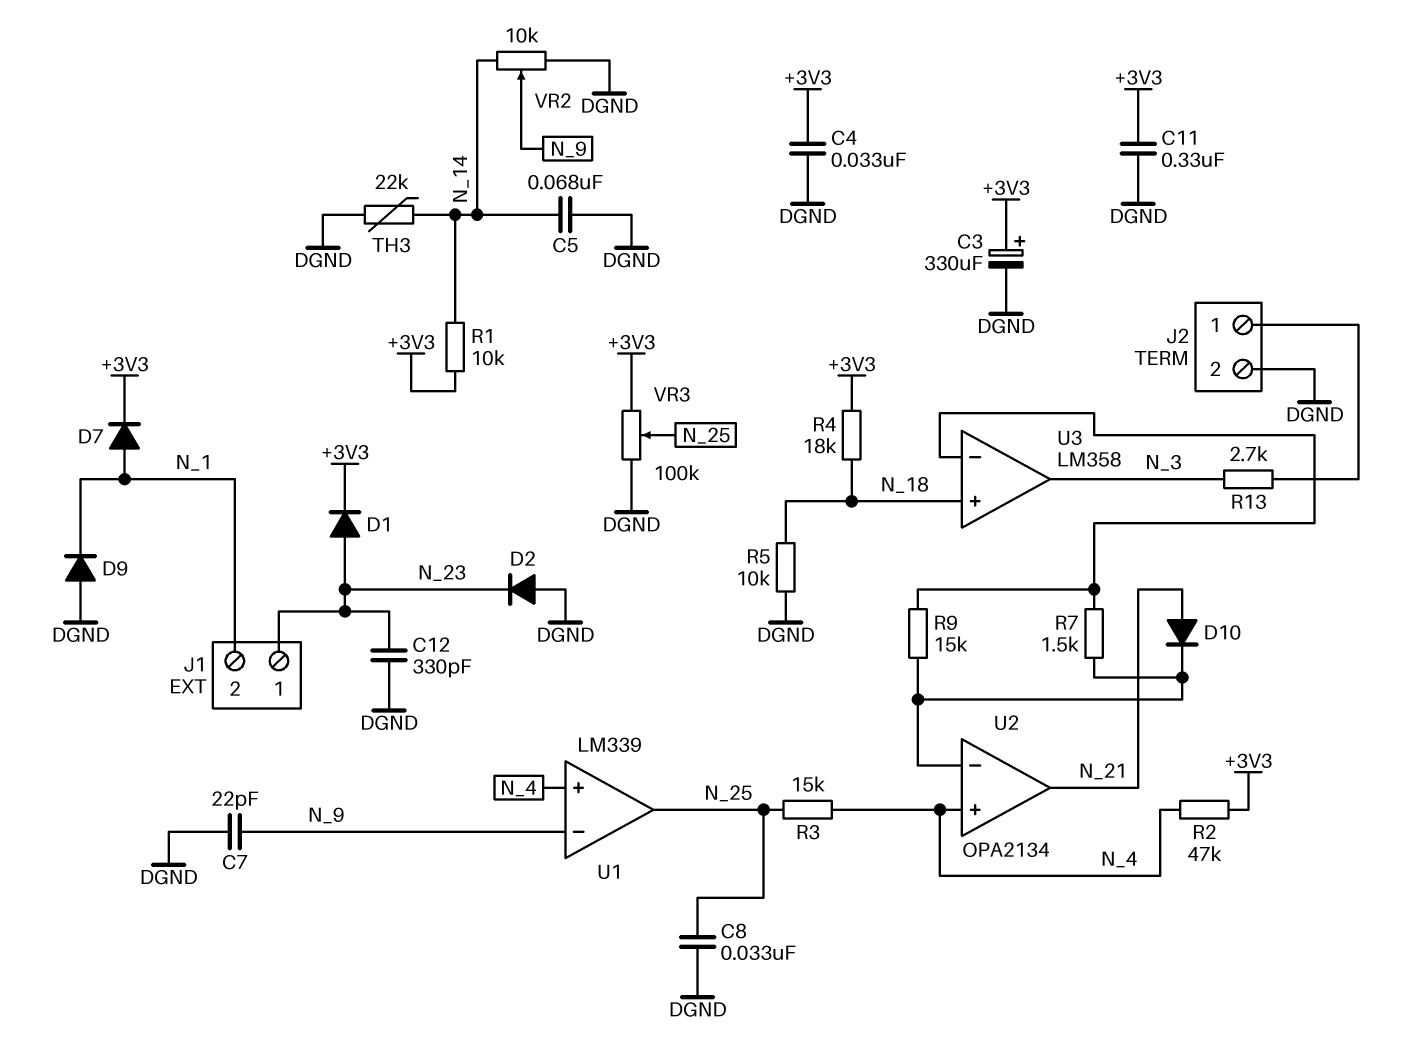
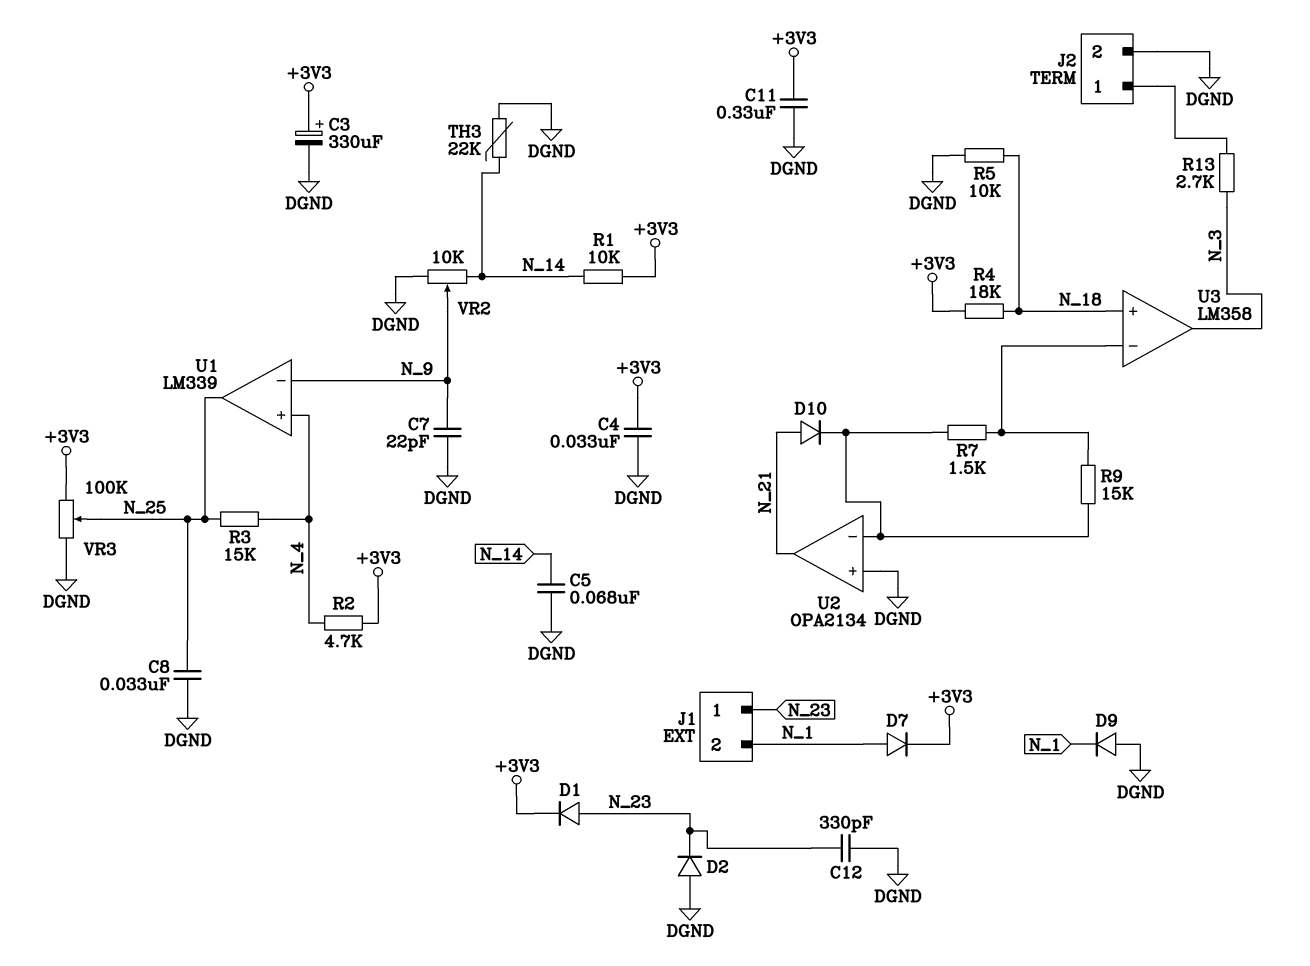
R2: 47k (+3V3, N_4) -> 4.7k (+3V3, N_4)
U2 pin in+: N_4 -> DGND

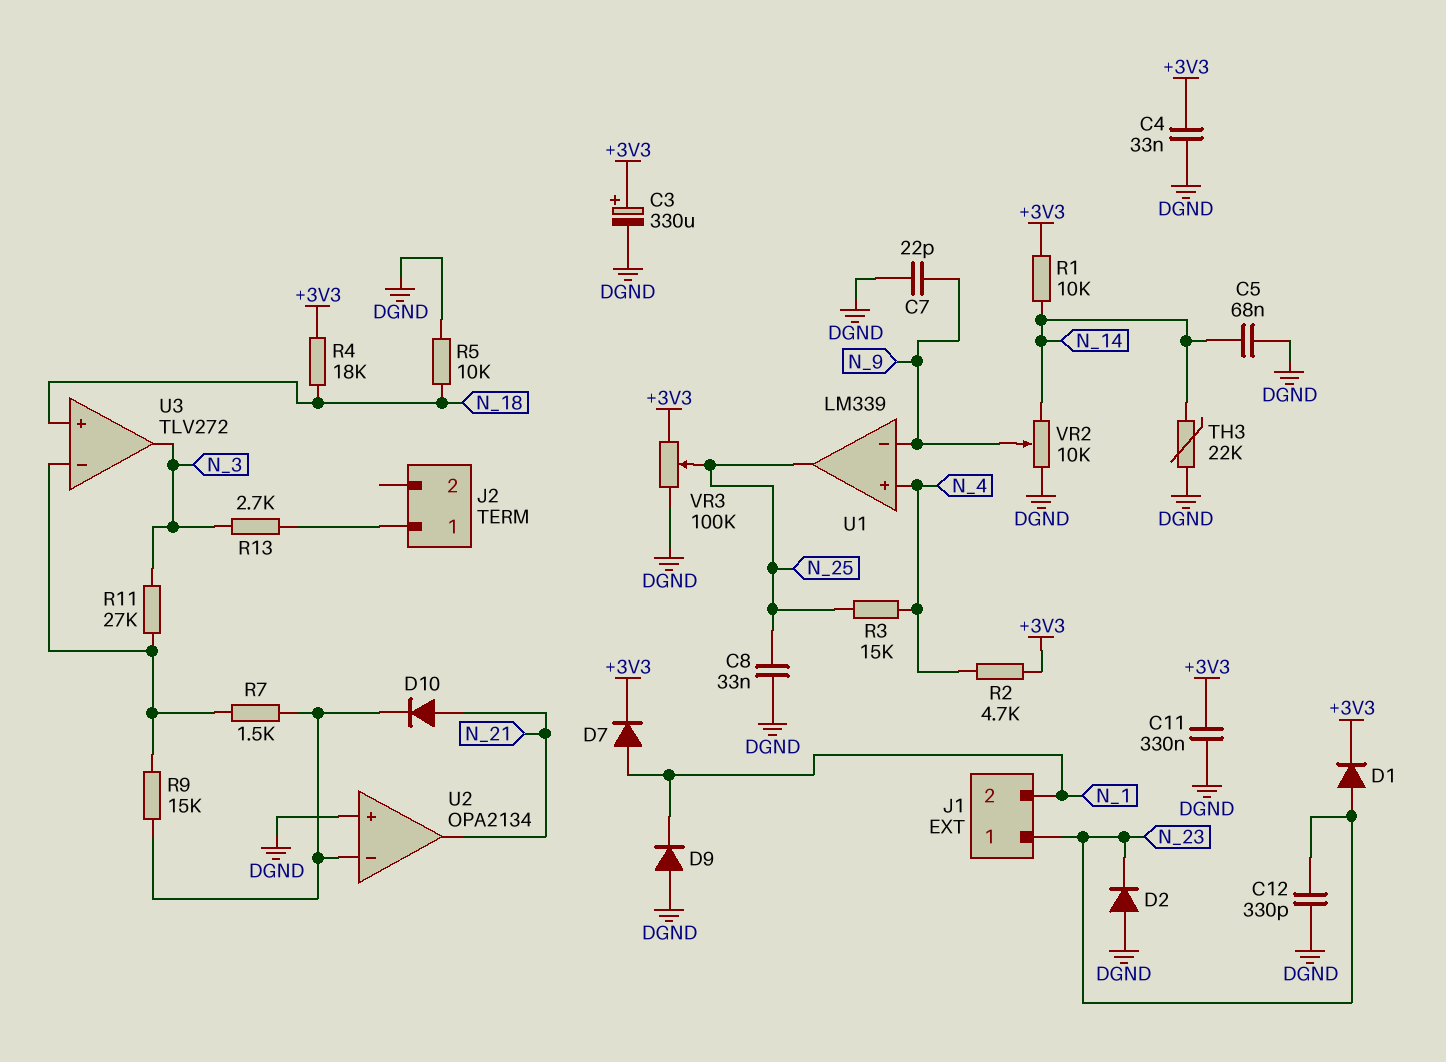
J2 pin 2: DGND -> none
R11: none -> 27k (N_3, U3/in-)
U3: LM358 -> TLV272

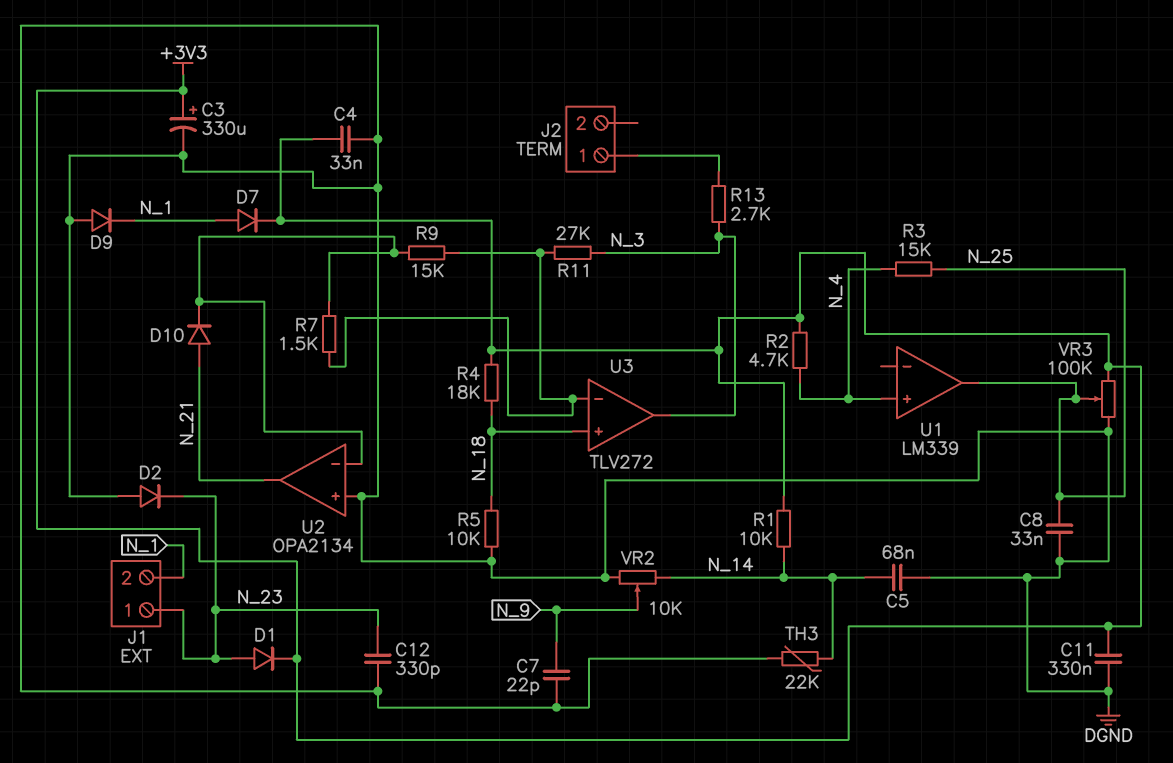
U1 pin in-: N_9 -> none

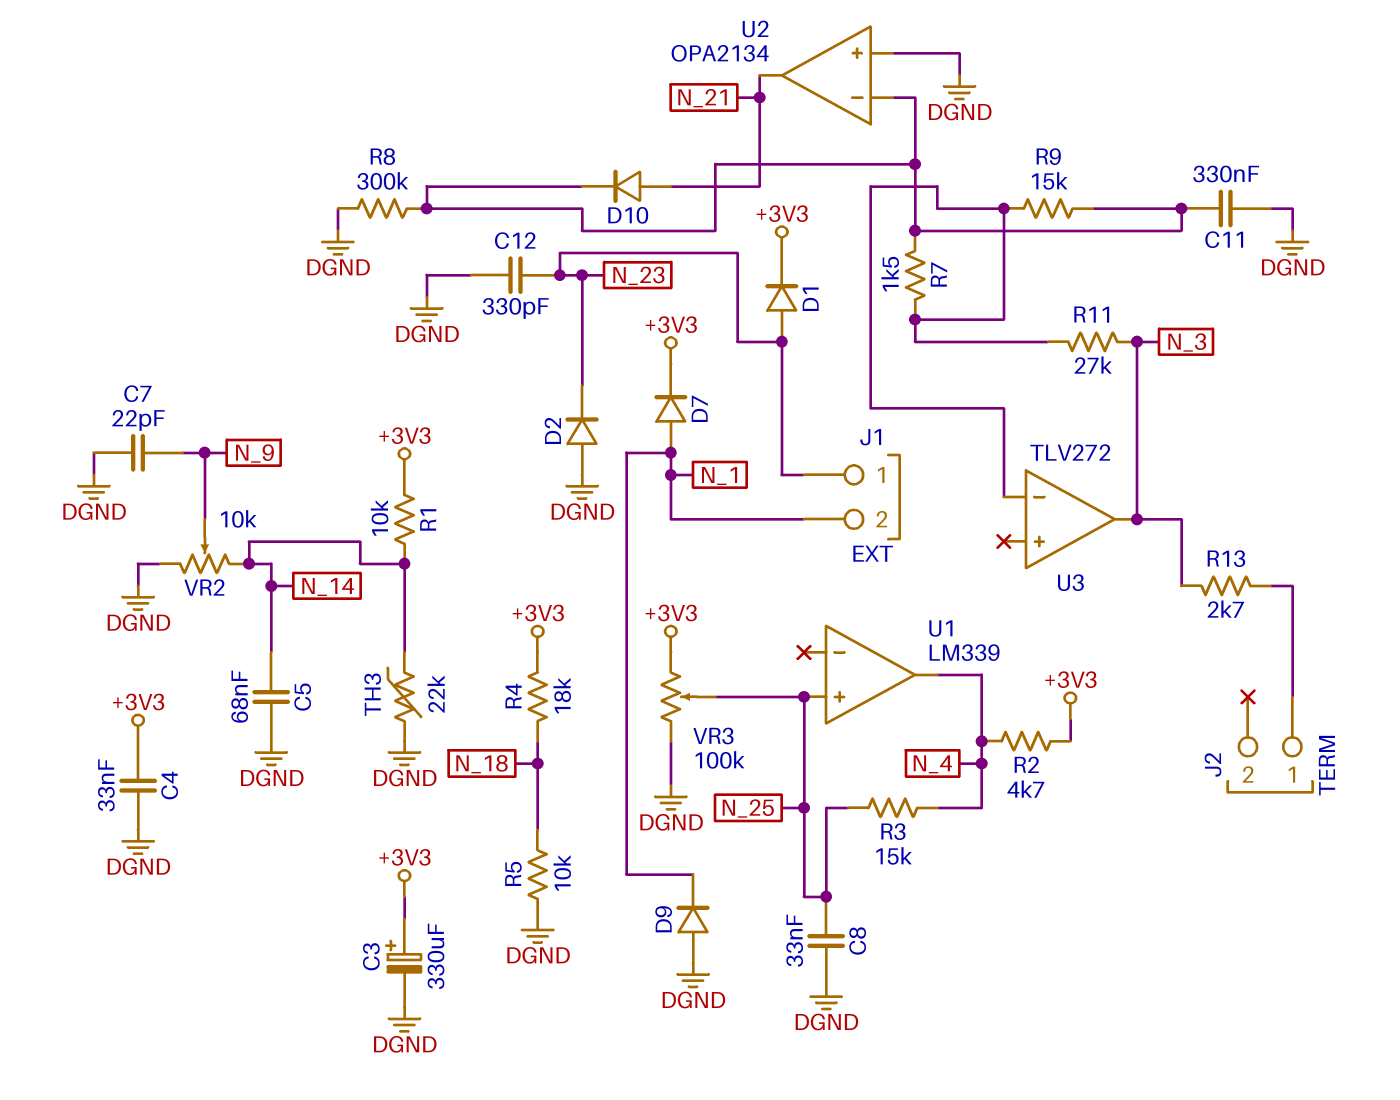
C11: 330nF (+3V3, DGND) -> 330nF (DGND, U2/in-)
R8: none -> 300k (DGND, U2/in-)
U1 pin in+: N_4 -> N_25
U1 pin out: N_25 -> N_4
U3 pin in+: N_18 -> none

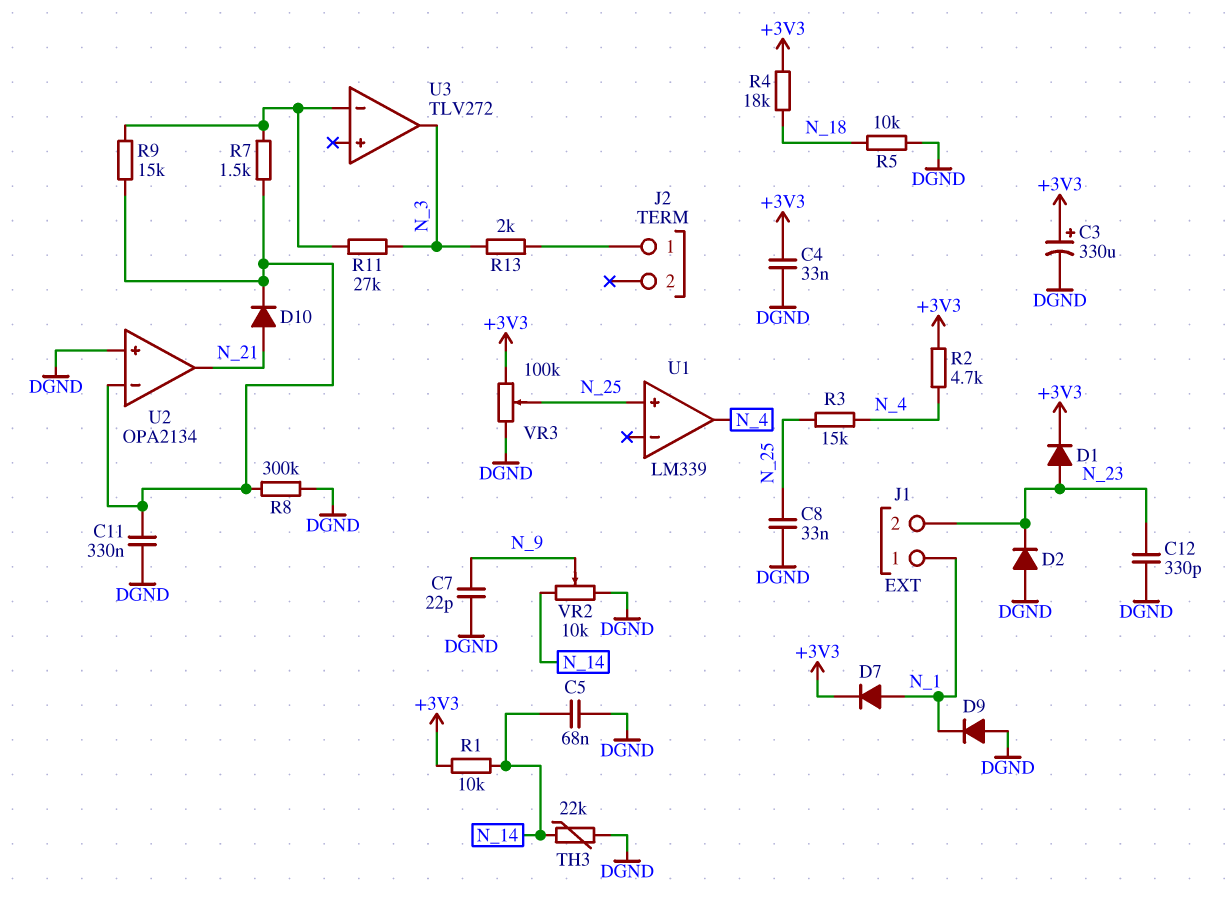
J1 pin 1: N_23 -> N_1
J1 pin 2: N_1 -> N_23
R13: 2.7k (J2/1, N_3) -> 2k (J2/1, N_3)

